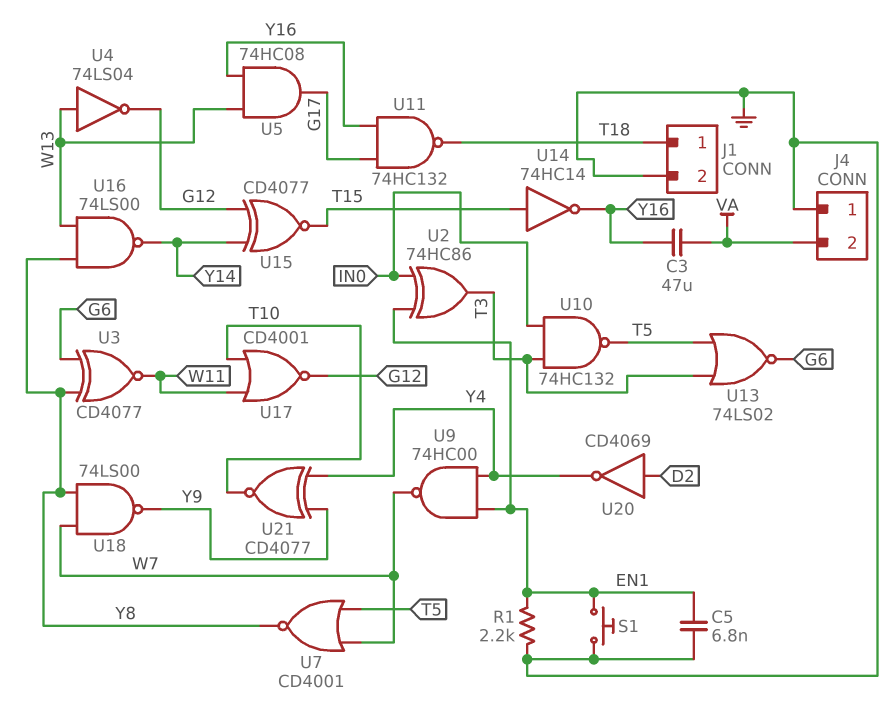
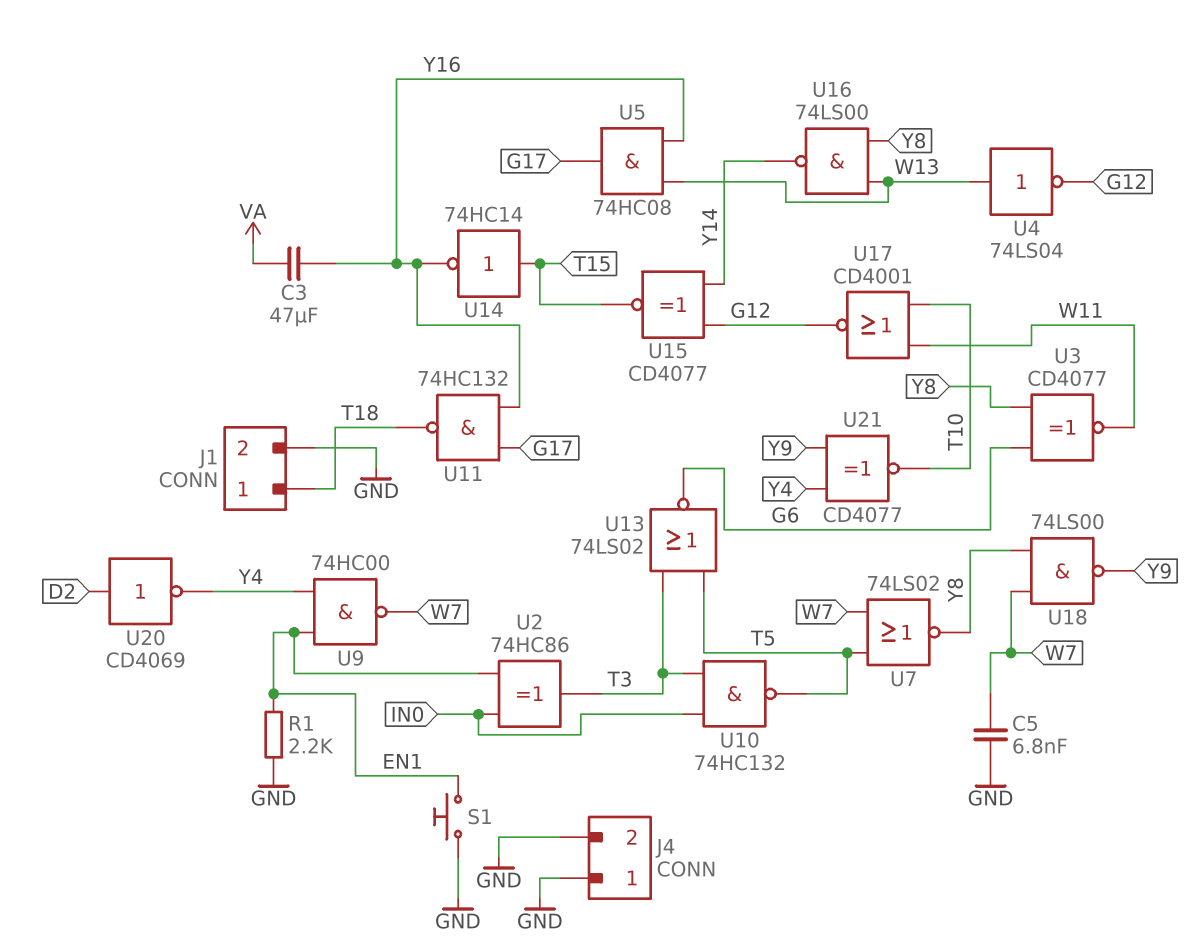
C5: 6.8nF (EN1, GND) -> 6.8nF (GND, W7)
J4 pin 2: VA -> GND
U7: NOR CD4001 (in T5, in W7, out Y8) -> NOR 74LS02 (in T5, in W7, out Y8)

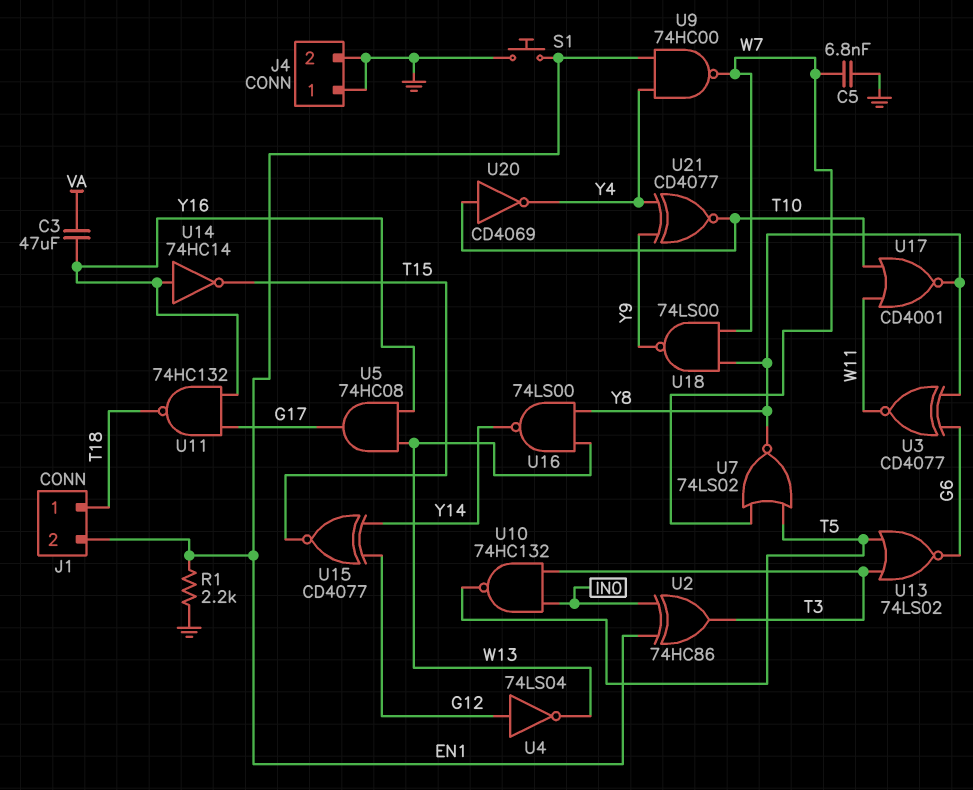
J1 pin 2: GND -> EN1
U4: NOT 74LS04 (in W13, out G12) -> NOT 74LS04 (in G12, out W13)
U14: NOT 74HC14 (in T15, out Y16) -> NOT 74HC14 (in Y16, out T15)
U17: NOR CD4001 (in T10, in W11, out G12) -> NOR CD4001 (in T10, in W11, out Y8)
U20: NOT CD4069 (in D2, out Y4) -> NOT CD4069 (in T10, out Y4)

